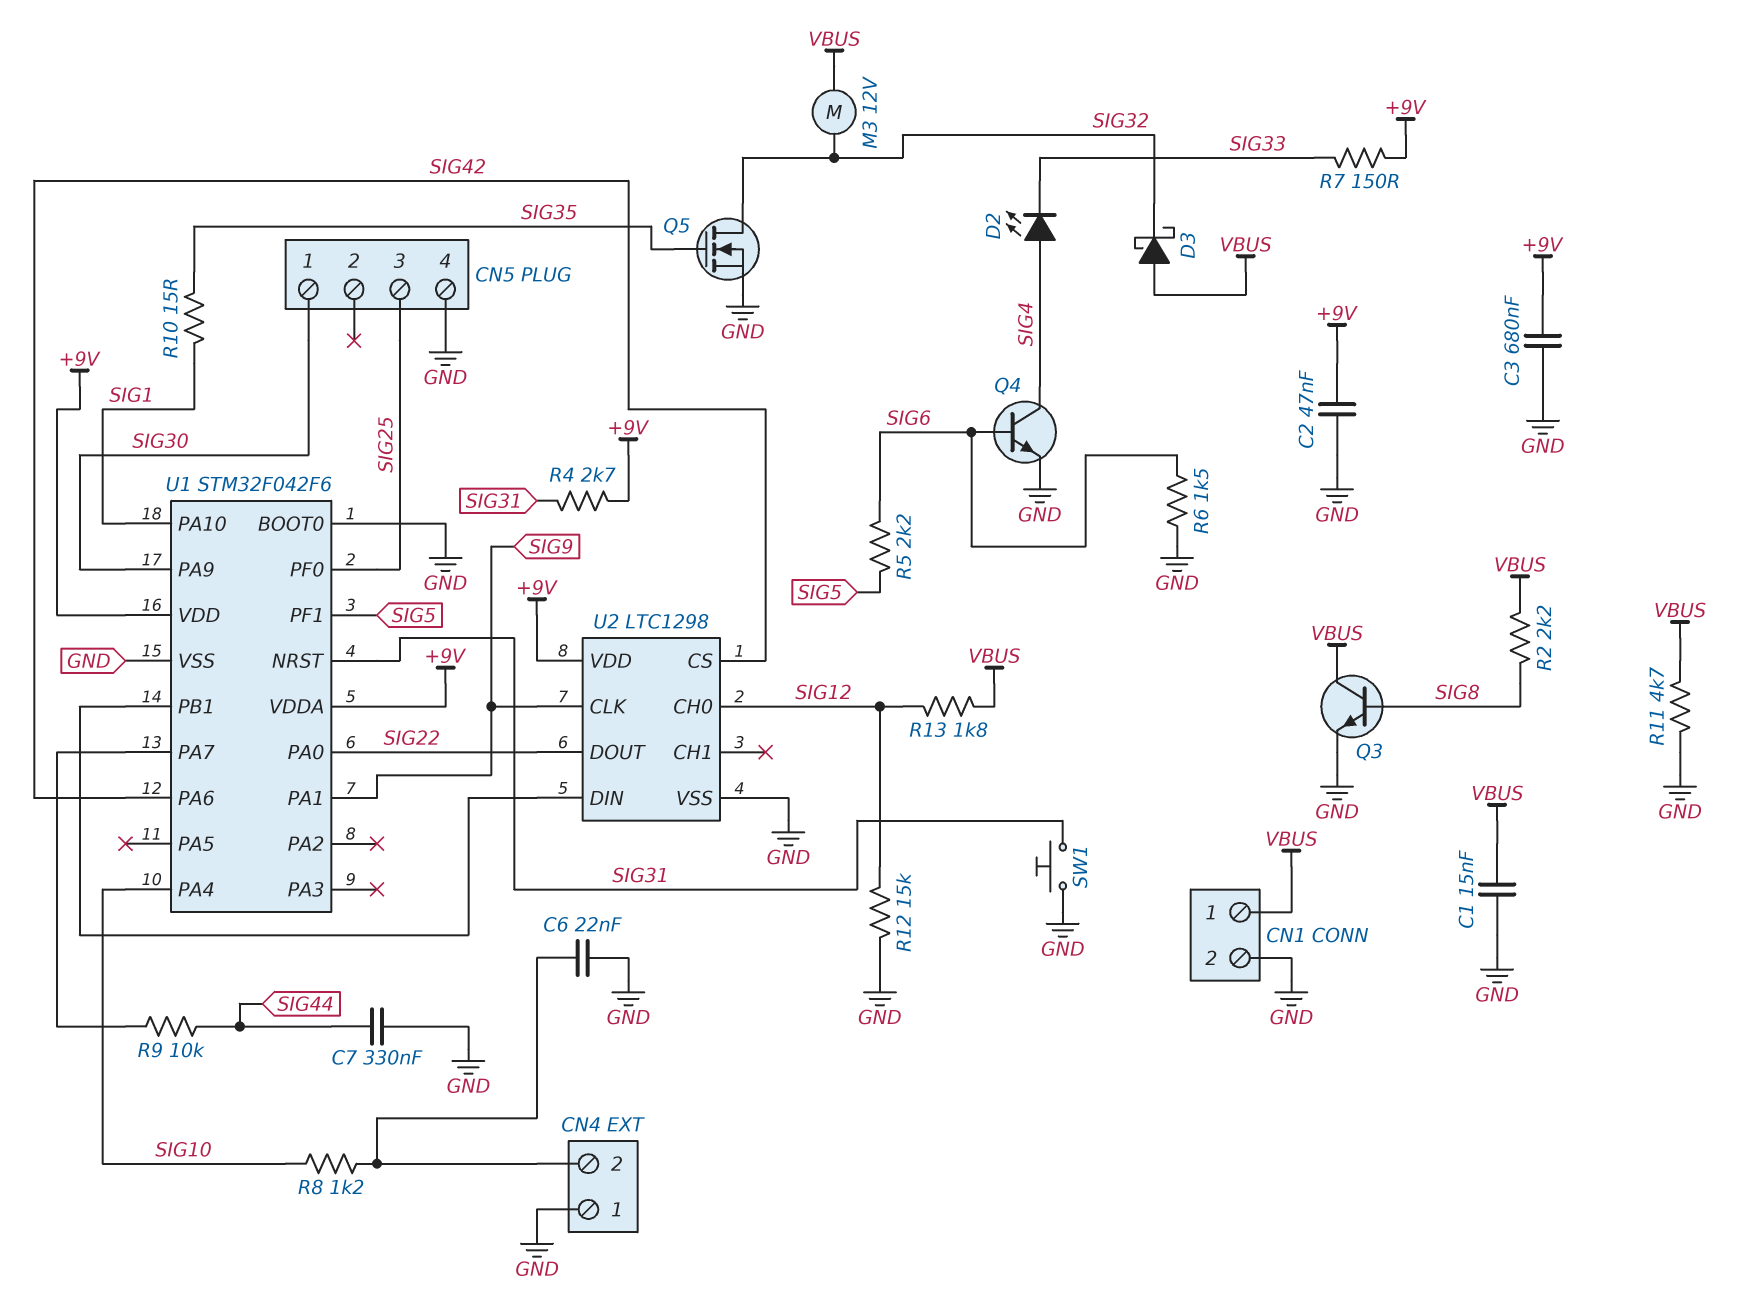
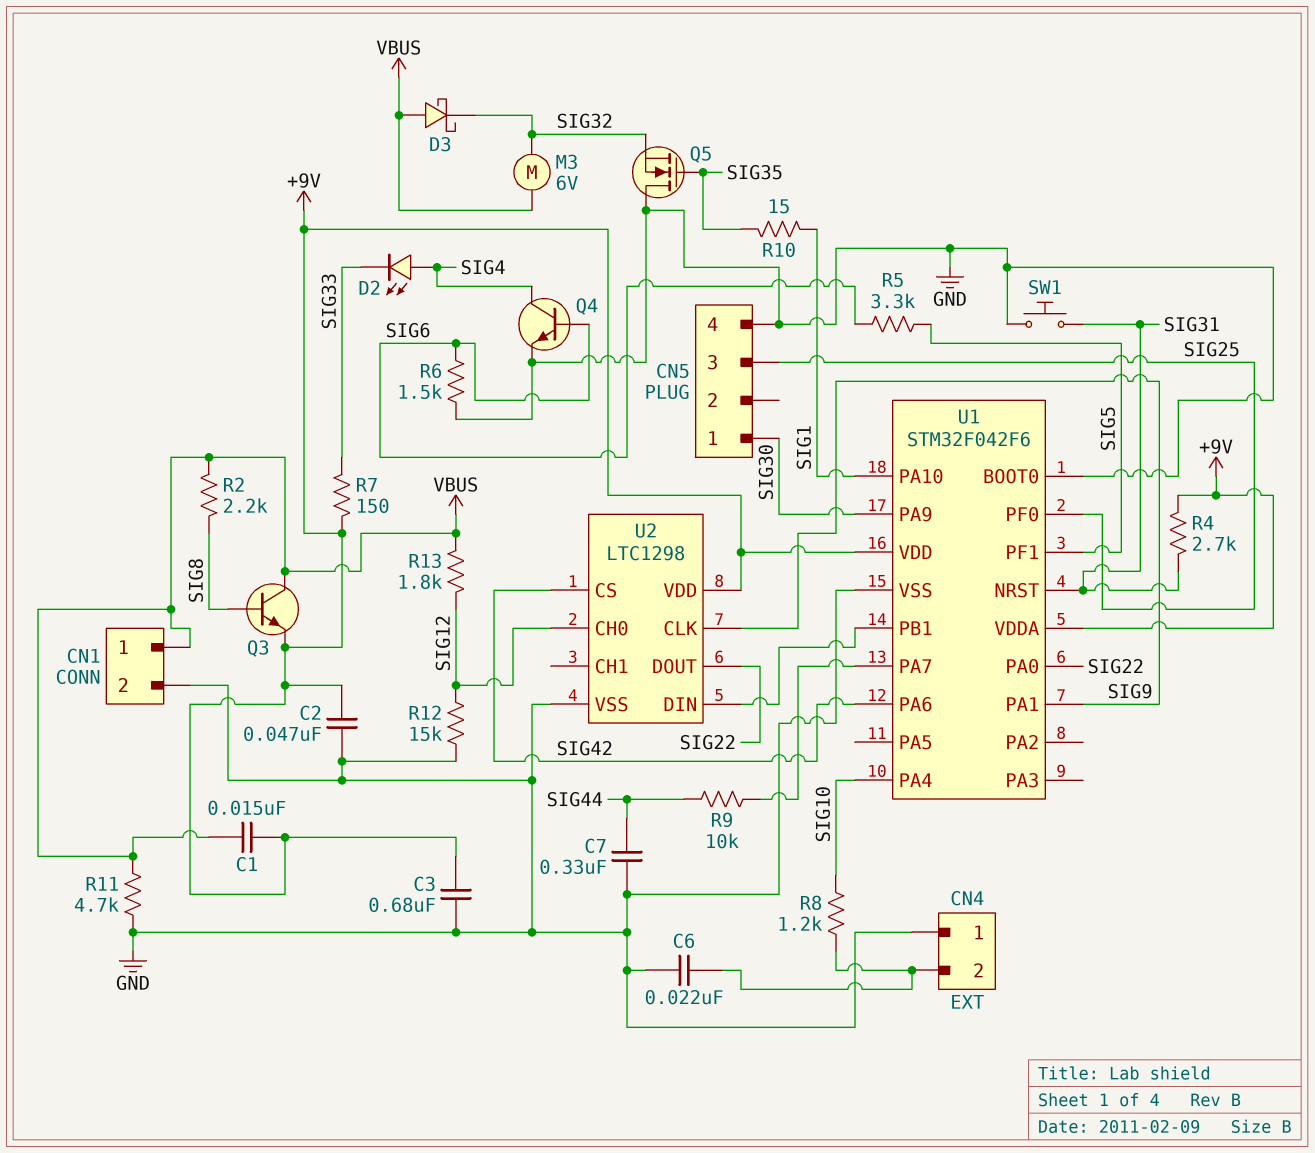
C1: 15nF (GND, VBUS) -> 15nF (+9V, VBUS)
M3: motor 12V (SIG32, VBUS) -> motor 6V (SIG32, VBUS)
Q3: NPN (B SIG8, C VBUS, E GND) -> NPN (B SIG8, C VBUS, E +9V)
Q5: NMOS (G SIG35, D SIG32, S GND) -> NMOS (G SIG35, D GND, S SIG32)
R5: 2.2k (SIG5, SIG6) -> 3.3k (SIG5, SIG6)

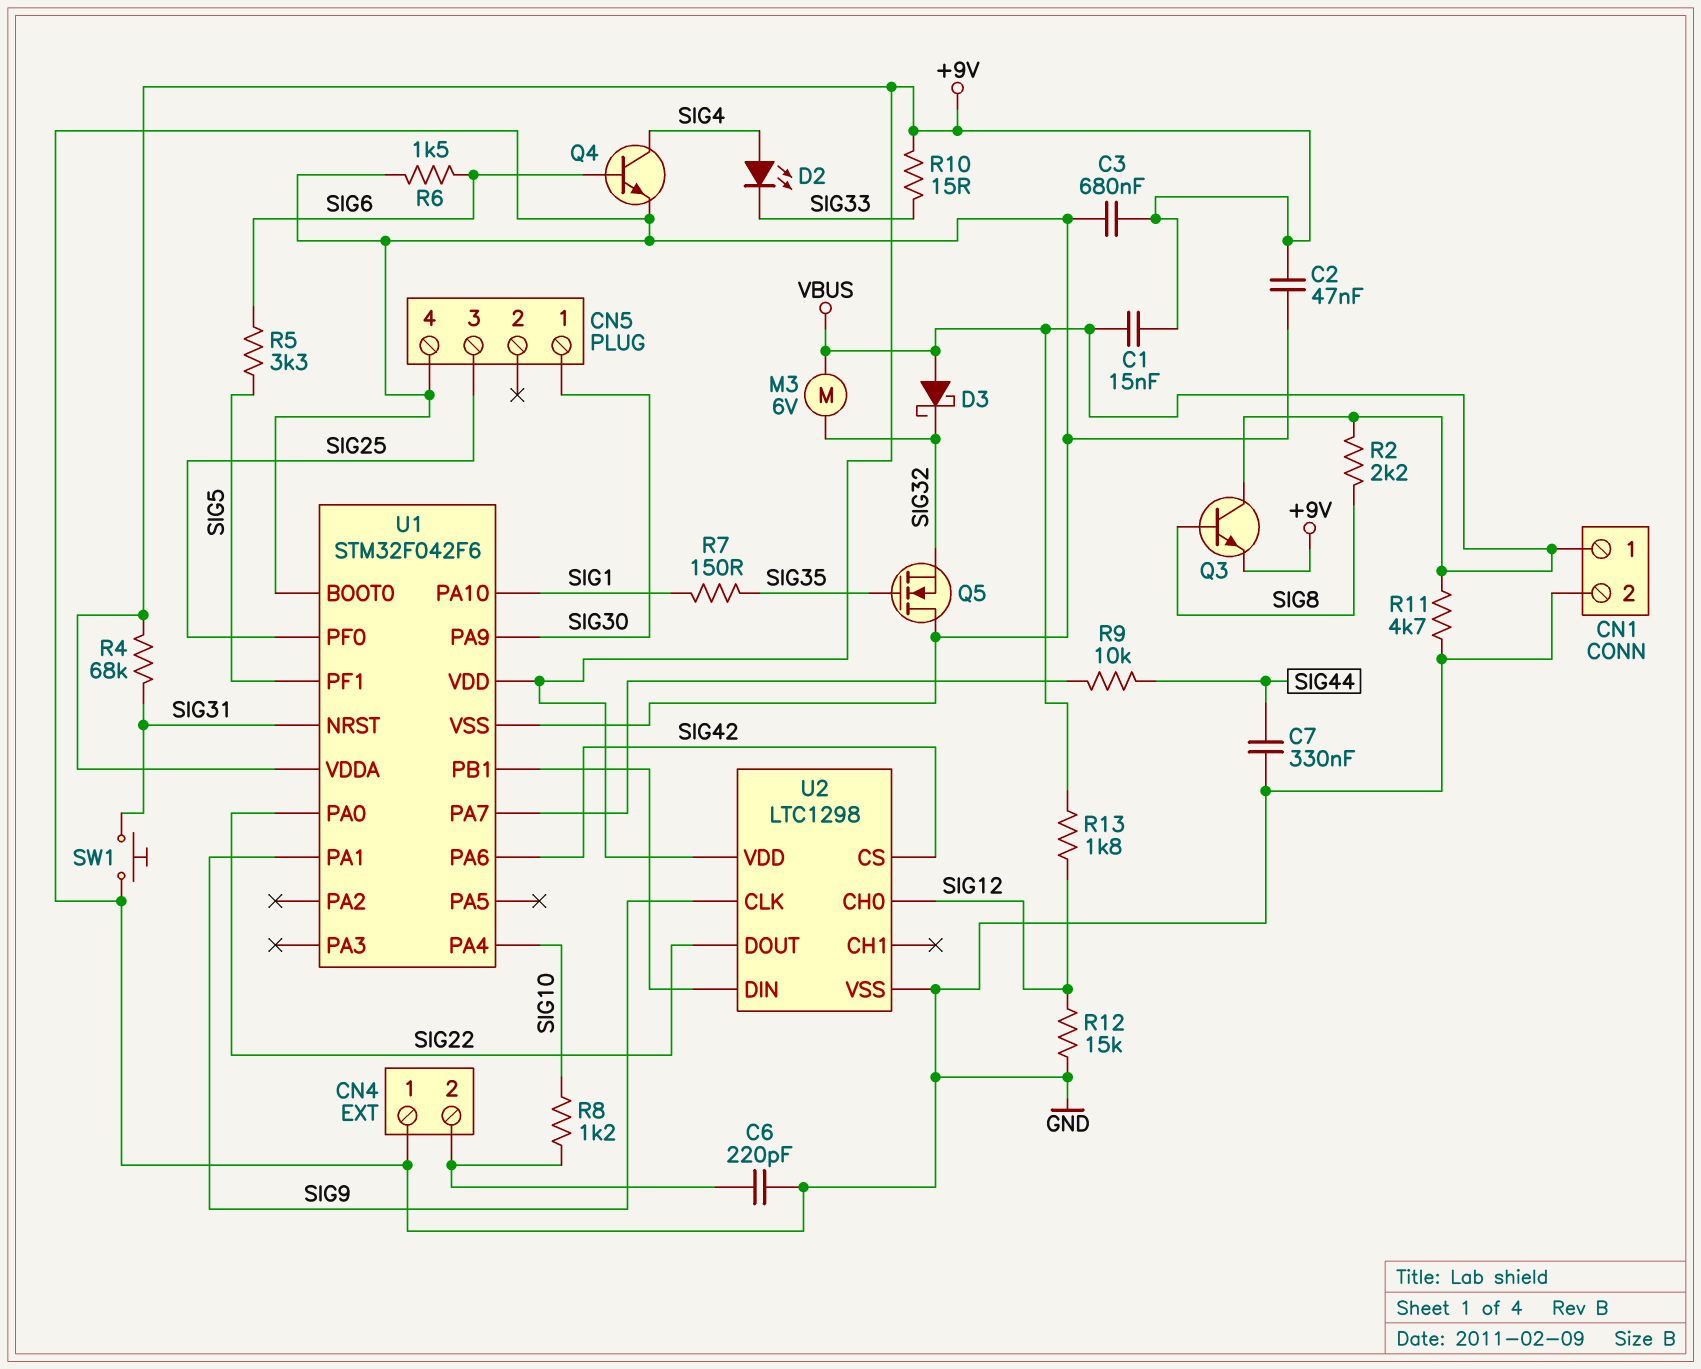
C6: 22nF (CN4/2, GND) -> 220pF (CN4/2, GND)
R4: 2.7k (+9V, SIG31) -> 68k (+9V, SIG31)
R7: 150 (+9V, SIG33) -> 150 (SIG1, SIG35)
R10: 15 (SIG1, SIG35) -> 15 (+9V, SIG33)

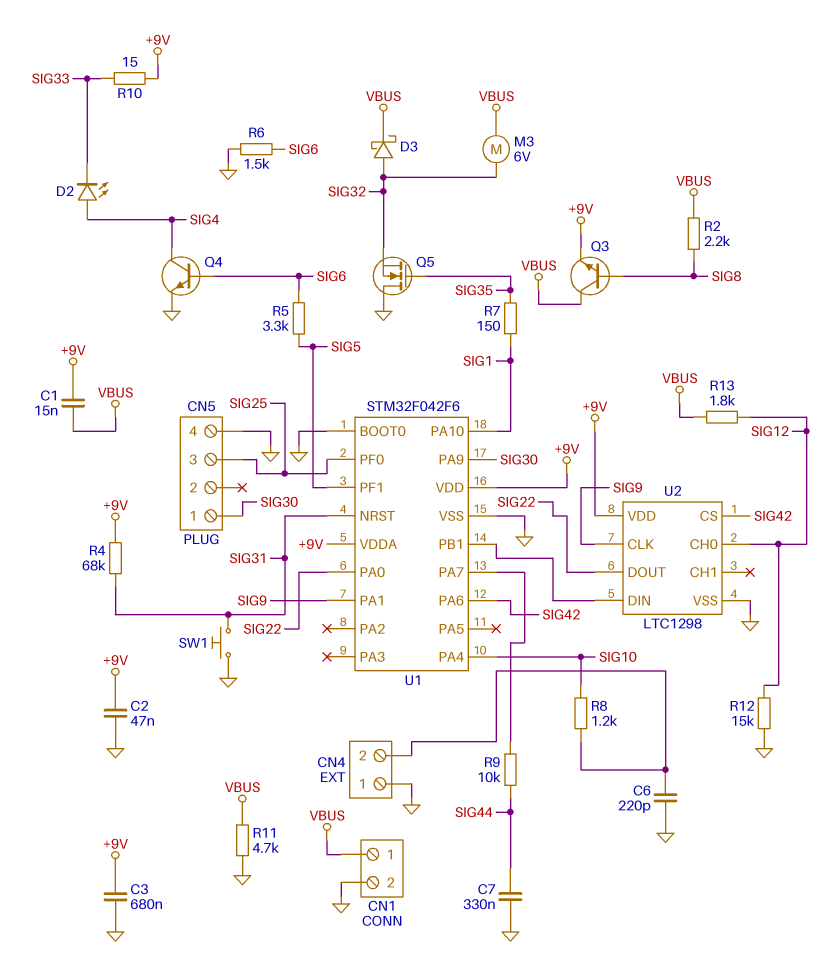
D3: schottky (A VBUS, K SIG32) -> schottky (A SIG32, K VBUS)

